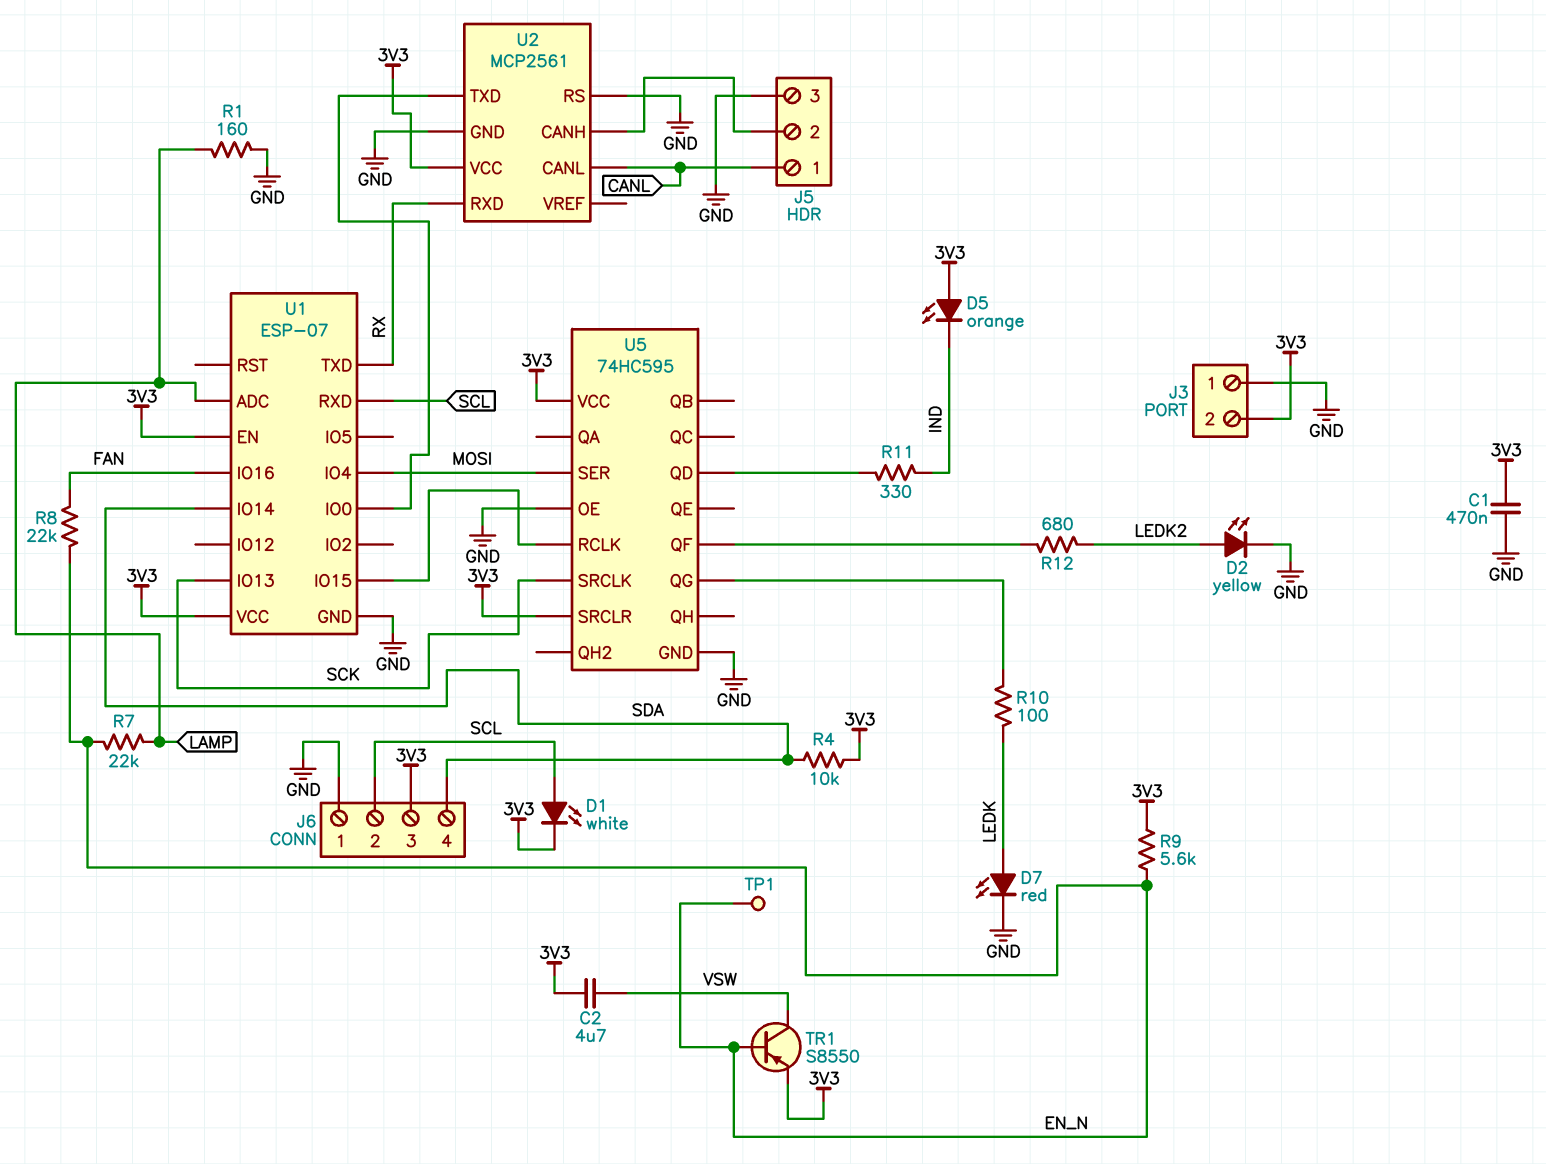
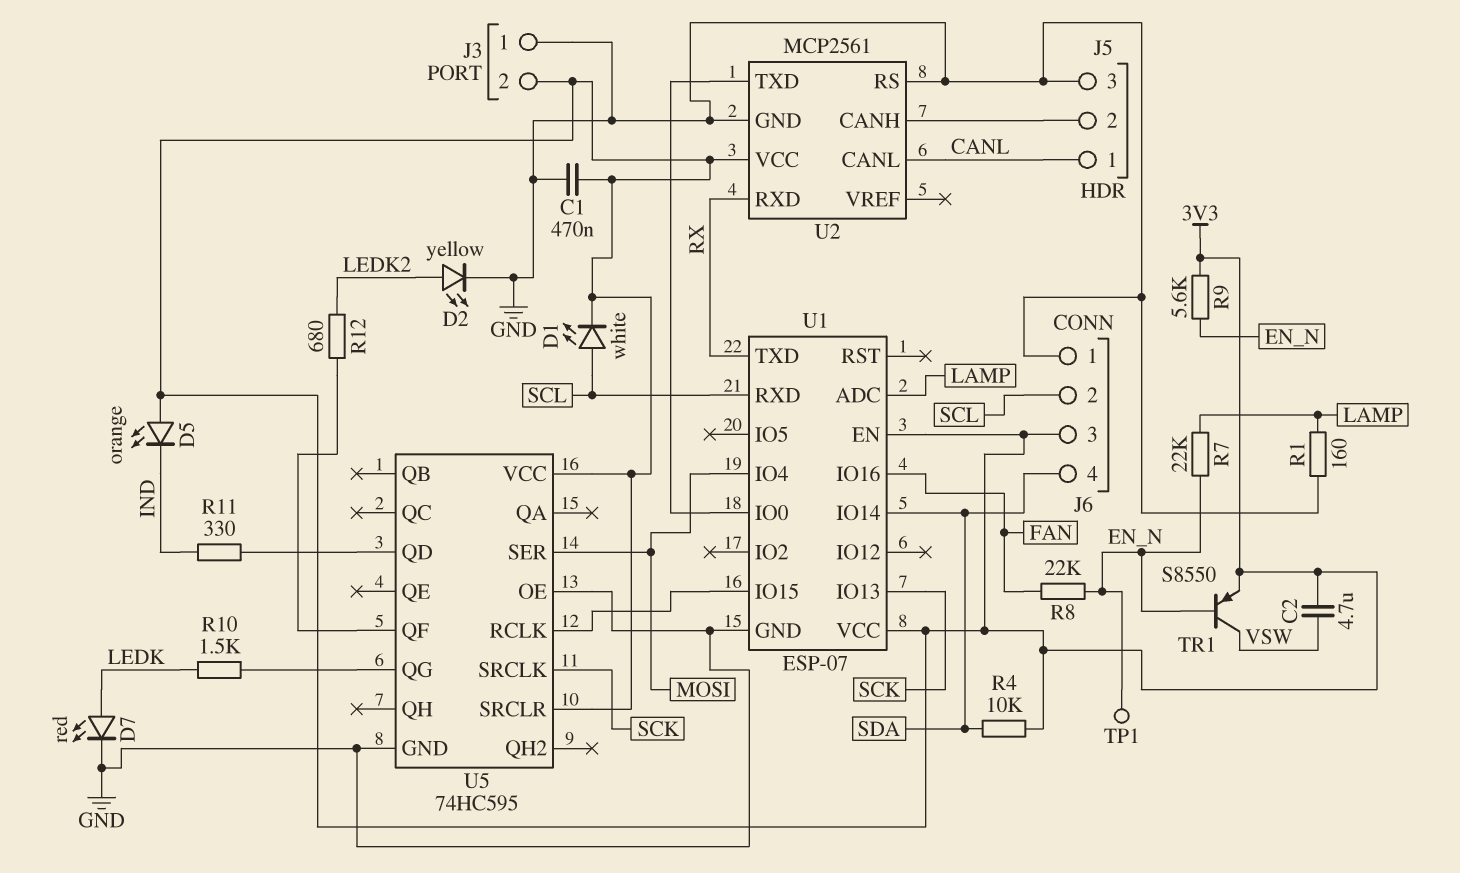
R10: 100 (LEDK, U5/QG) -> 1.5k (LEDK, U5/QG)

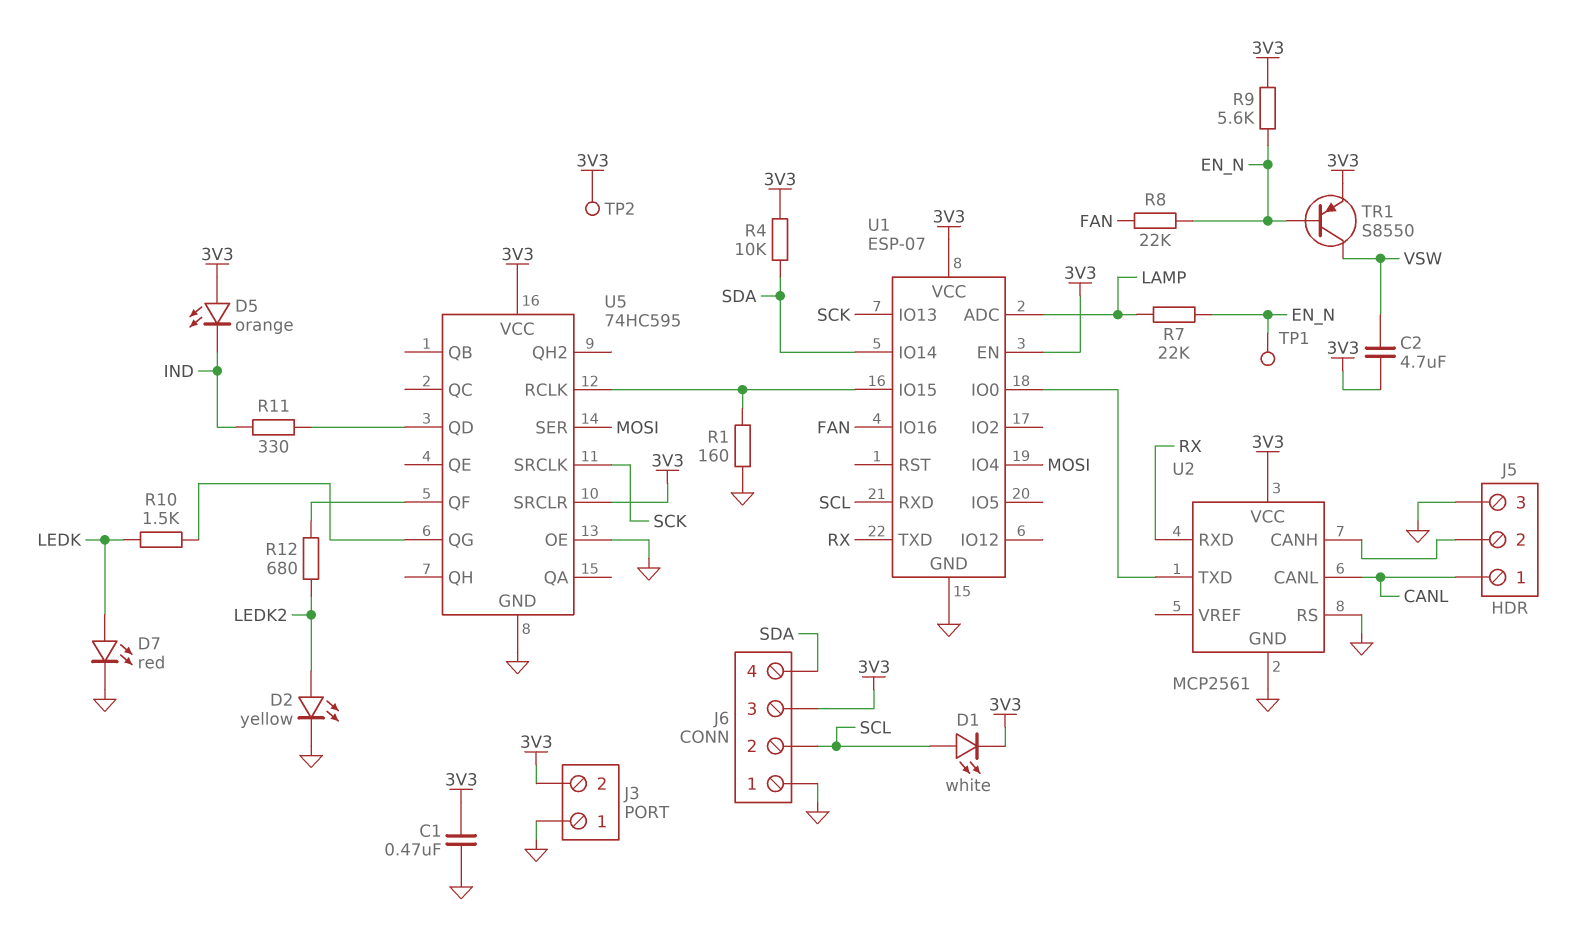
R1: 160 (GND, LAMP) -> 160 (GND, U1/IO15)
TP2: none -> test point (3V3)

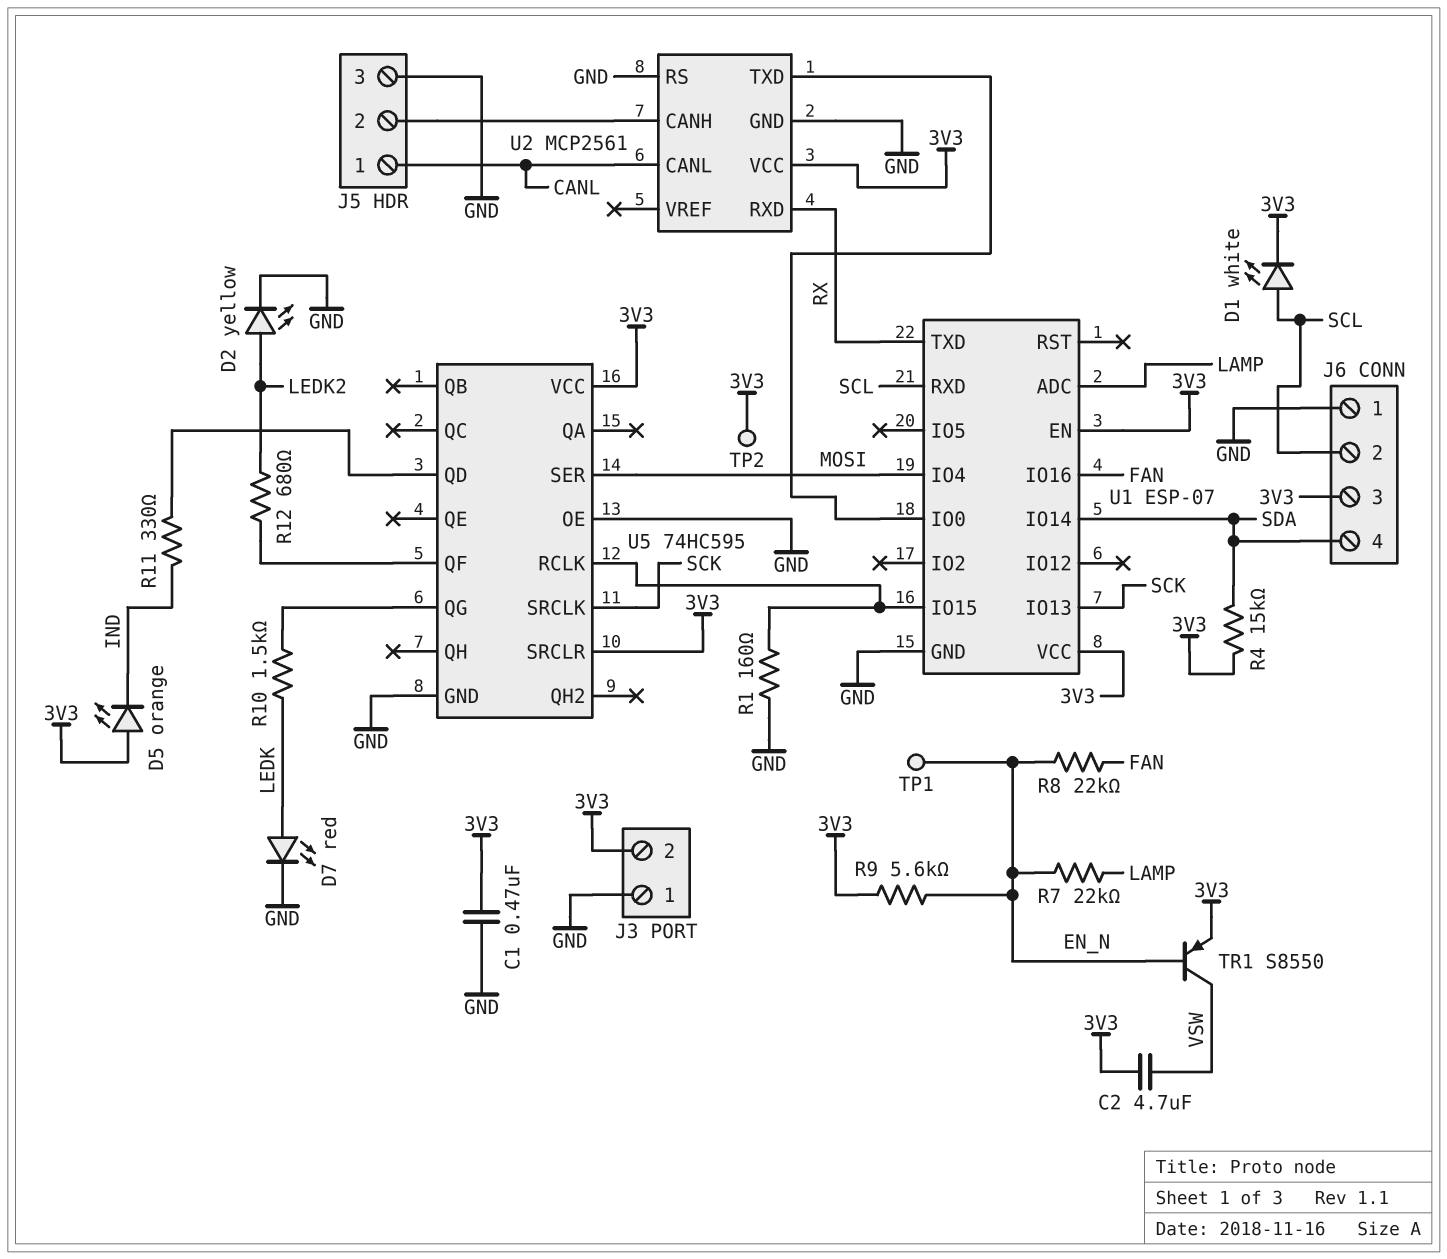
R4: 10k (3V3, SDA) -> 15k (3V3, SDA)

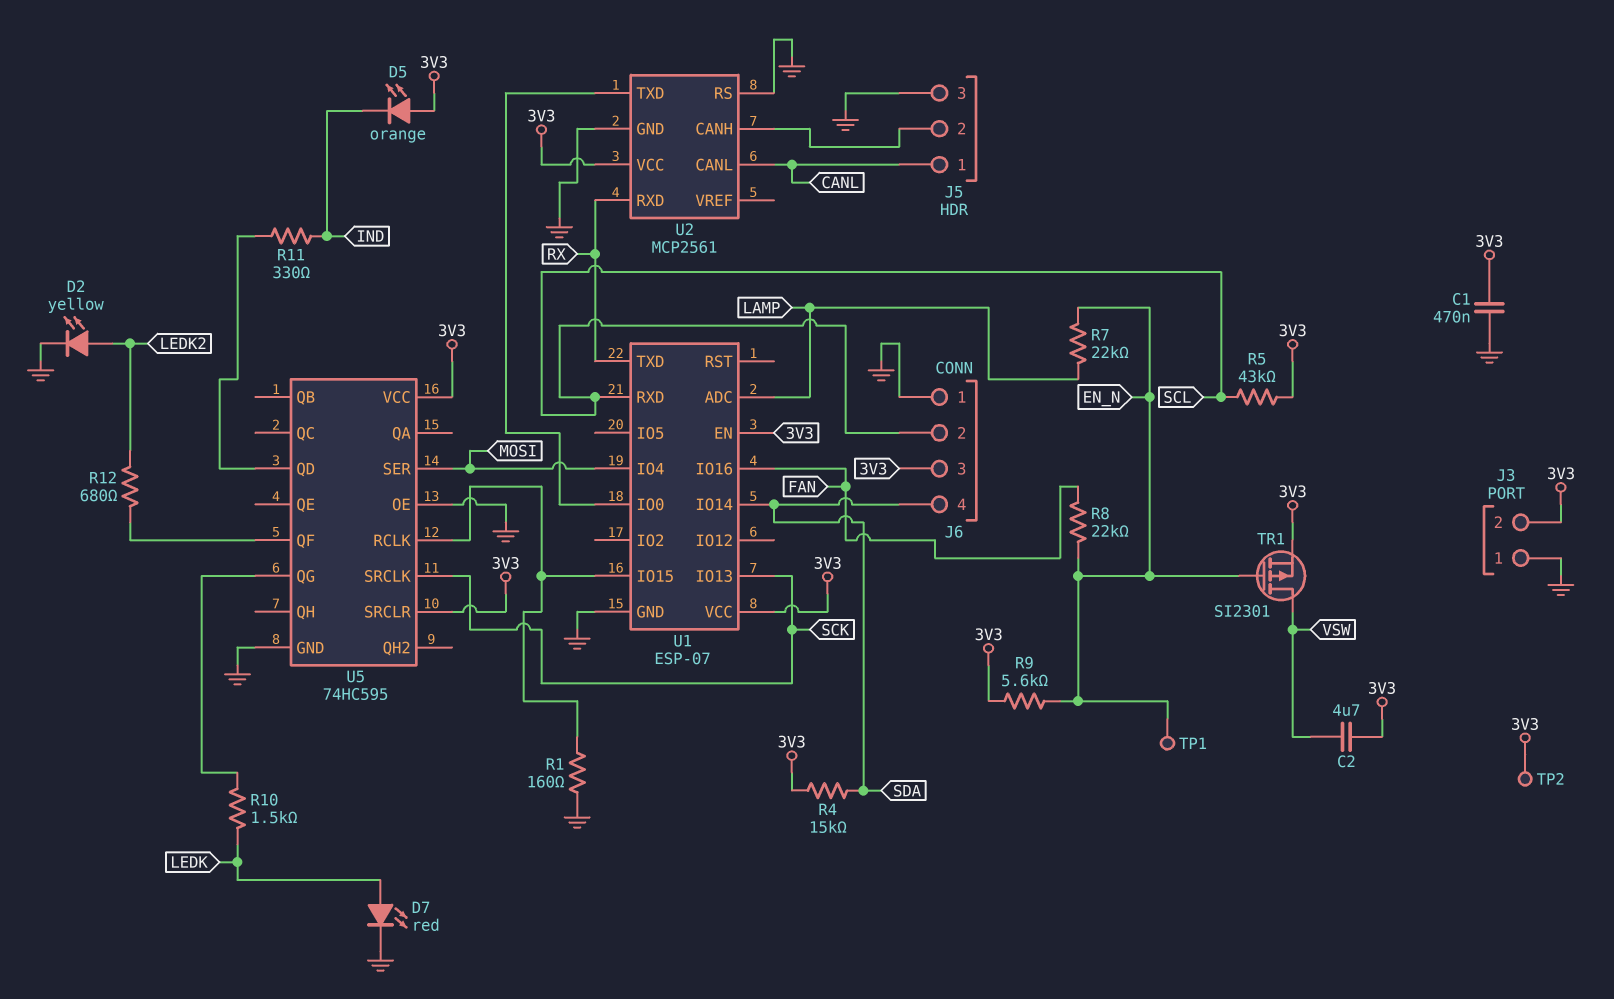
D1: LED white (A SCL, K 3V3) -> none
R5: none -> 43k (3V3, SCL)
TR1: PNP S8550 (B EN_N, C VSW, E 3V3) -> PMOS SI2301 (G EN_N, D VSW, S 3V3)

